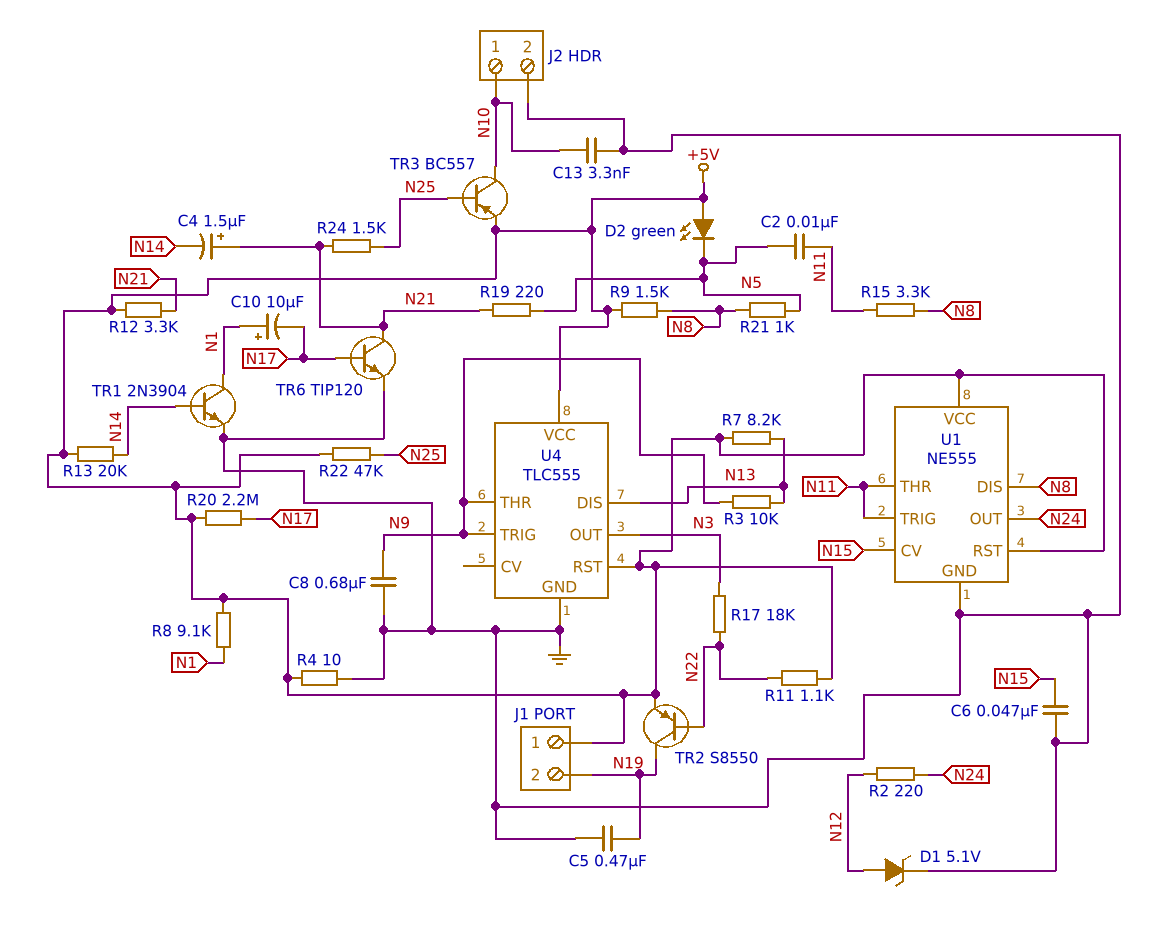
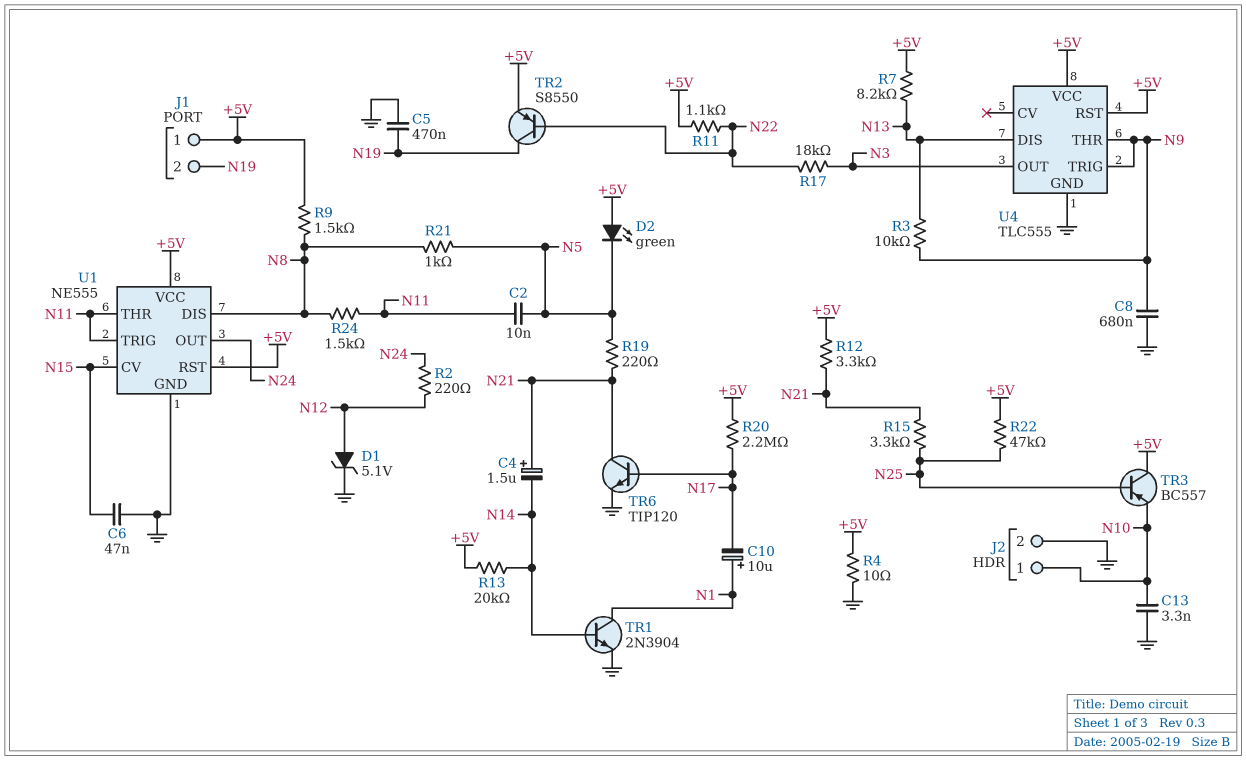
R8: 9.1k (+5V, N1) -> none
R15: 3.3k (N8, N11) -> 3.3k (N21, N25)
R24: 1.5k (N21, N25) -> 1.5k (N8, N11)
TR3: PNP BC557 (B N25, C N10, E +5V) -> PNP BC557 (B N25, C +5V, E N10)

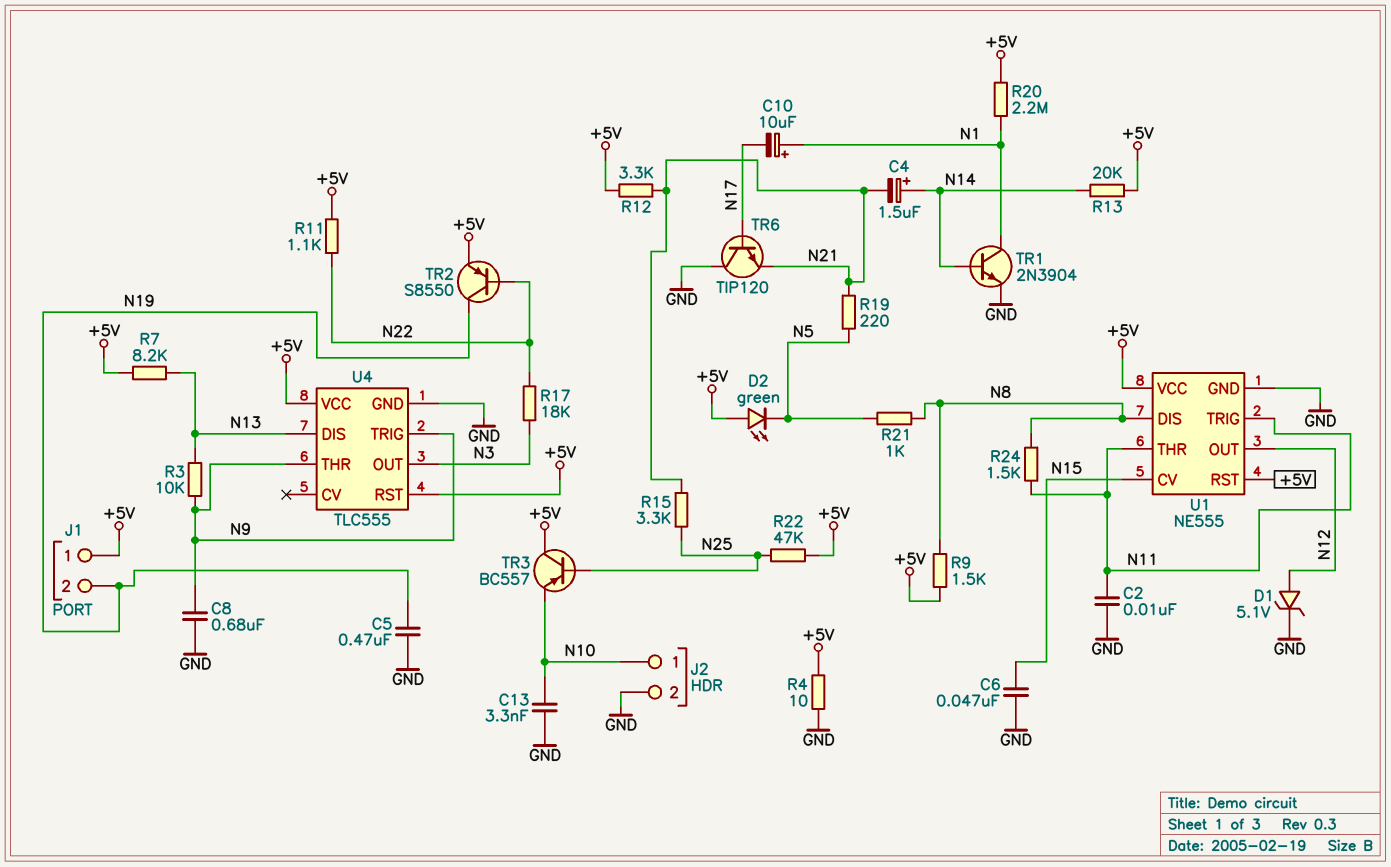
C2: 10nF (N5, N11) -> 10nF (GND, N11)
C4: 1.5uF (plus N21, minus N14) -> 1.5uF (plus N14, minus N21)
R2: 220 (N12, N24) -> none
R20: 2.2M (+5V, N17) -> 2.2M (+5V, N1)
TR6: NPN TIP120 (B N17, C N21, E GND) -> NPN TIP120 (B N17, C GND, E N21)
U1 pin OUT: N24 -> N12

